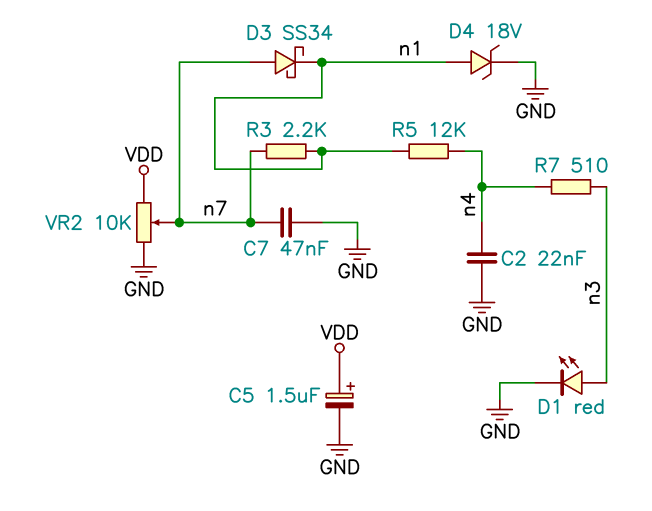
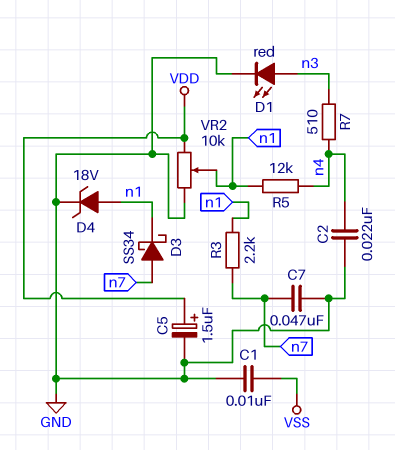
C1: none -> 10nF (GND, VSS)
VR2: 10k (GND, VDD, wiper n7) -> 10k (GND, VDD, wiper n1)

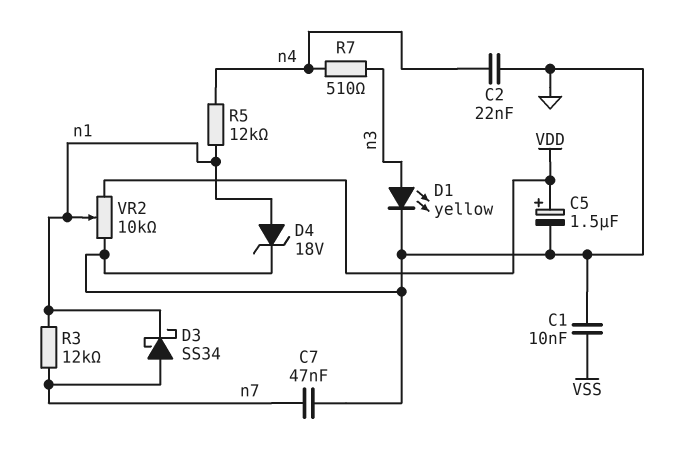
D1: LED red (A n3, K GND) -> LED yellow (A n3, K GND)
R3: 2.2k (n1, n7) -> 12k (n1, n7)

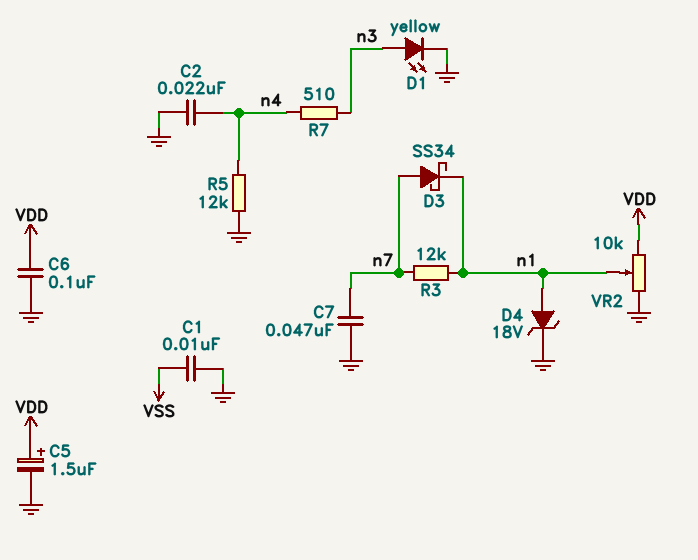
C6: none -> 100nF (GND, VDD)
R5: 12k (n1, n4) -> 12k (GND, n4)

